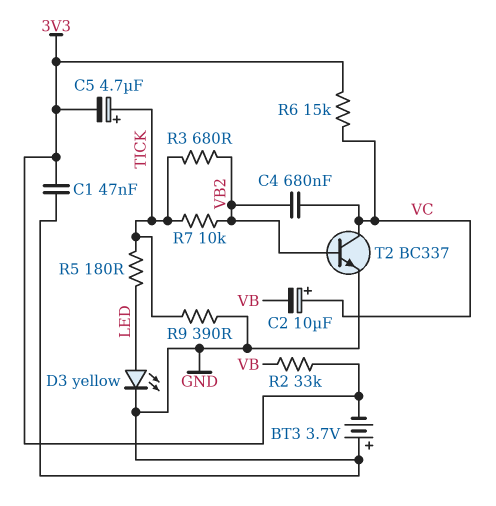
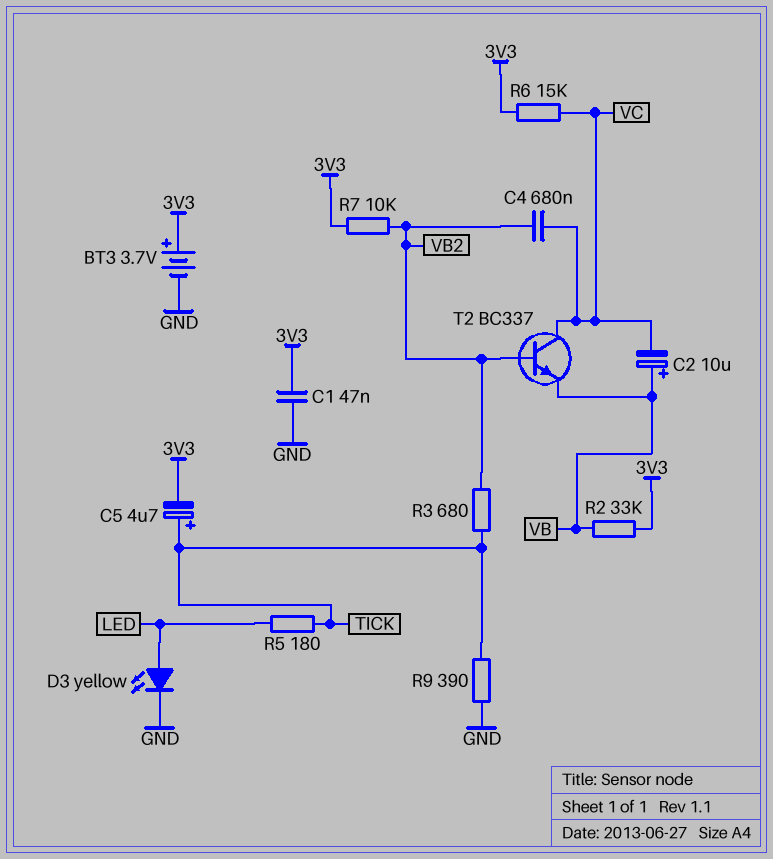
BT3: 3.7V (plus GND, minus 3V3) -> 3.7V (plus 3V3, minus GND)
C2: 10uF (plus VC, minus VB) -> 10uF (plus VB, minus VC)
R7: 10k (TICK, VB2) -> 10k (3V3, VB2)
T2: NPN BC337 (B VB2, C VC, E GND) -> NPN BC337 (B VB2, C VC, E VB)

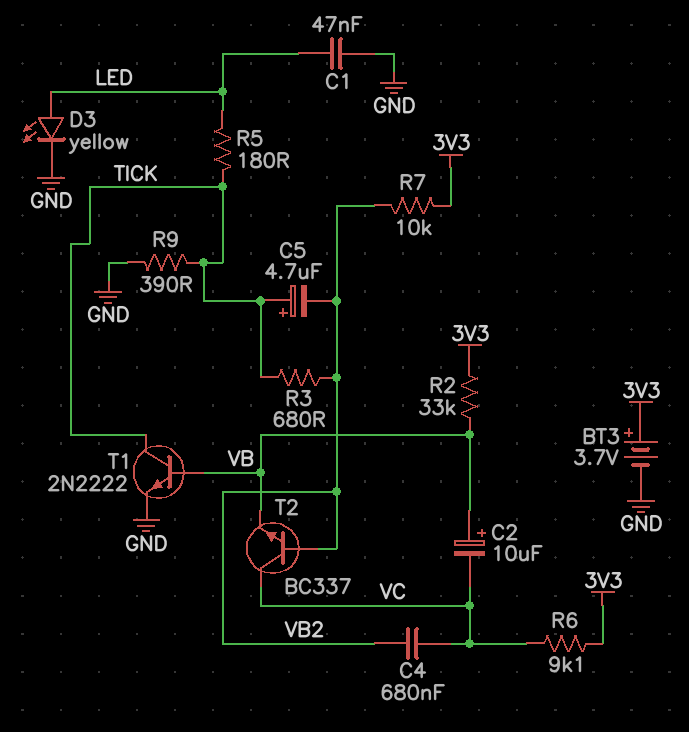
C1: 47nF (3V3, GND) -> 47nF (GND, LED)
C5: 4.7uF (plus TICK, minus 3V3) -> 4.7uF (plus TICK, minus VB2)
R6: 15k (3V3, VC) -> 9.1k (3V3, VC)
T1: none -> NPN 2N2222 (B VB, C TICK, E GND)

